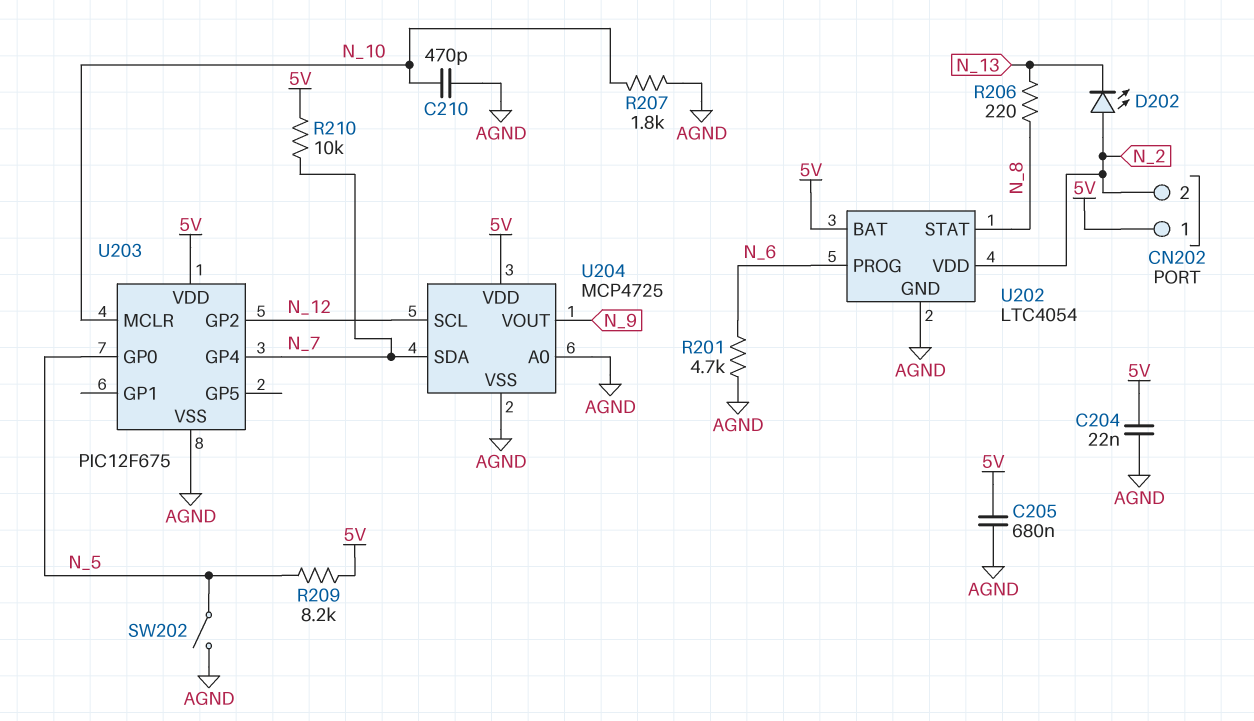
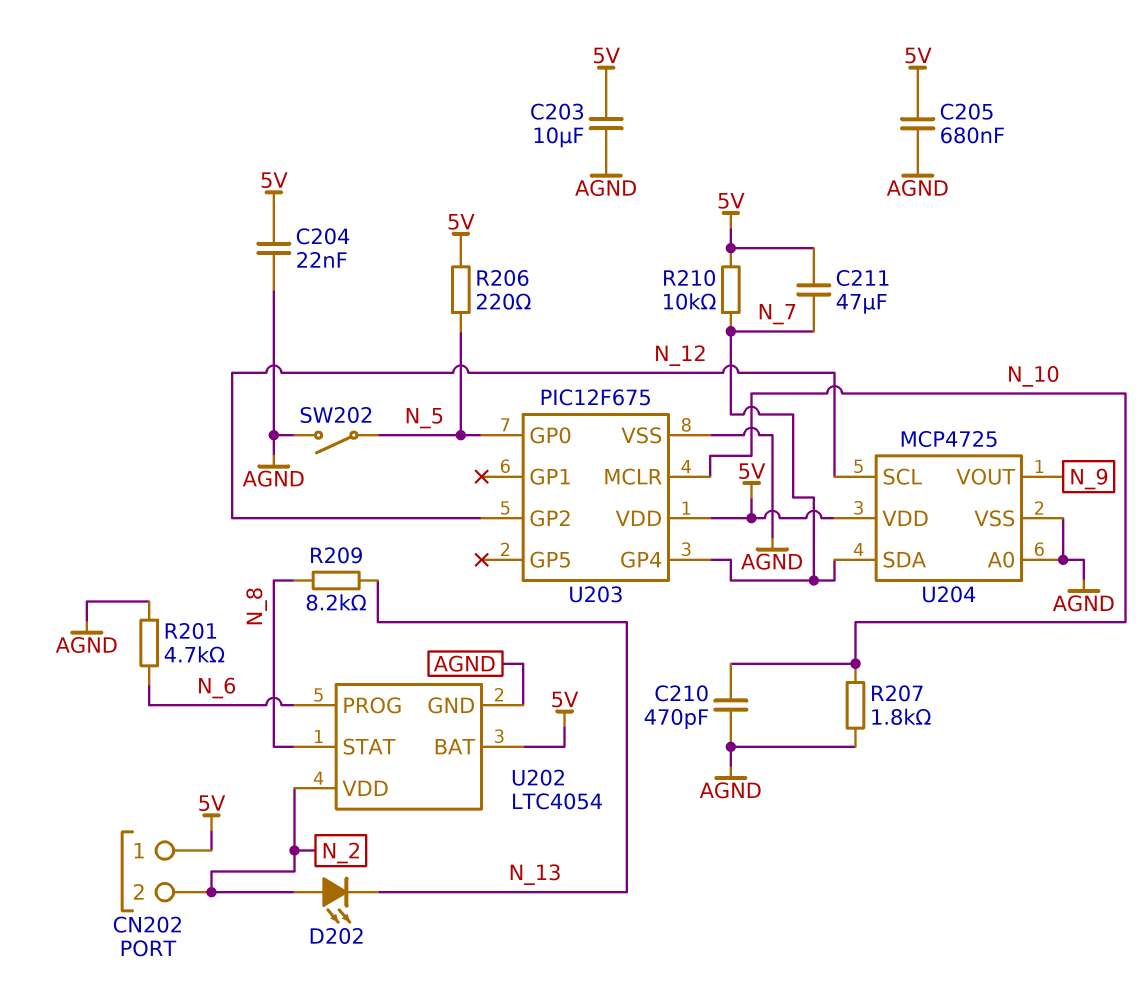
C203: none -> 10uF (5V, AGND)
C211: none -> 47uF (5V, N_7)
R206: 220 (N_8, N_13) -> 220 (5V, N_5)
R209: 8.2k (5V, N_5) -> 8.2k (N_8, N_13)

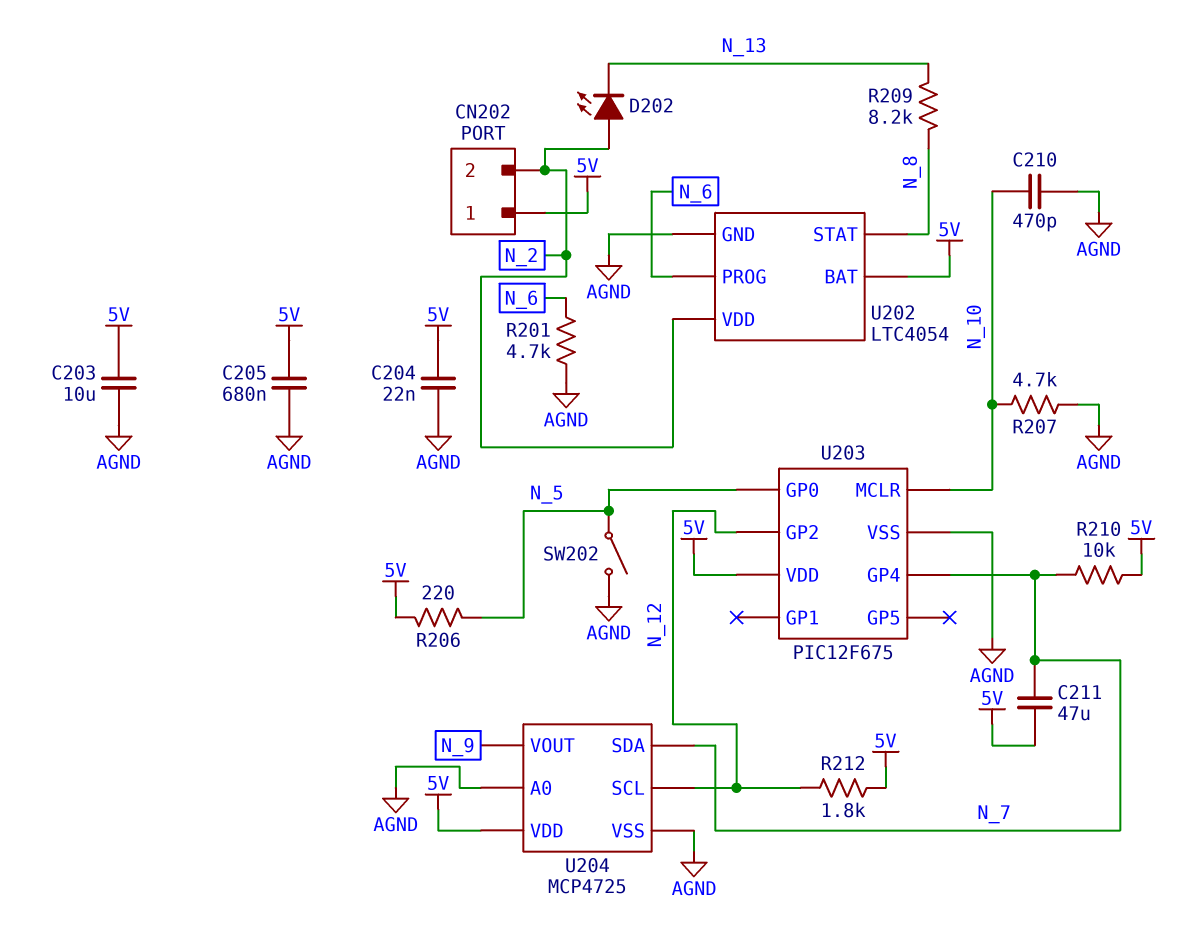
R207: 1.8k (AGND, N_10) -> 4.7k (AGND, N_10)
R212: none -> 1.8k (5V, N_12)

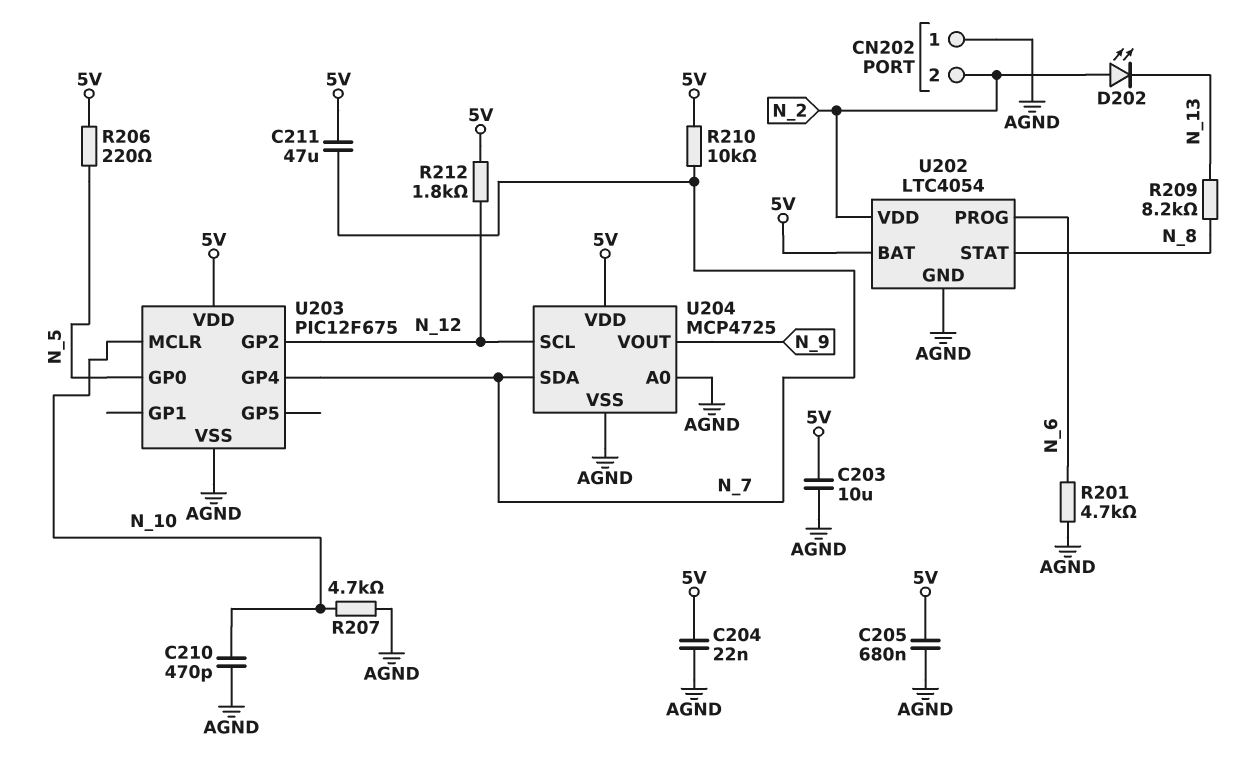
CN202 pin 1: 5V -> AGND
SW202: switch (AGND, N_5) -> none

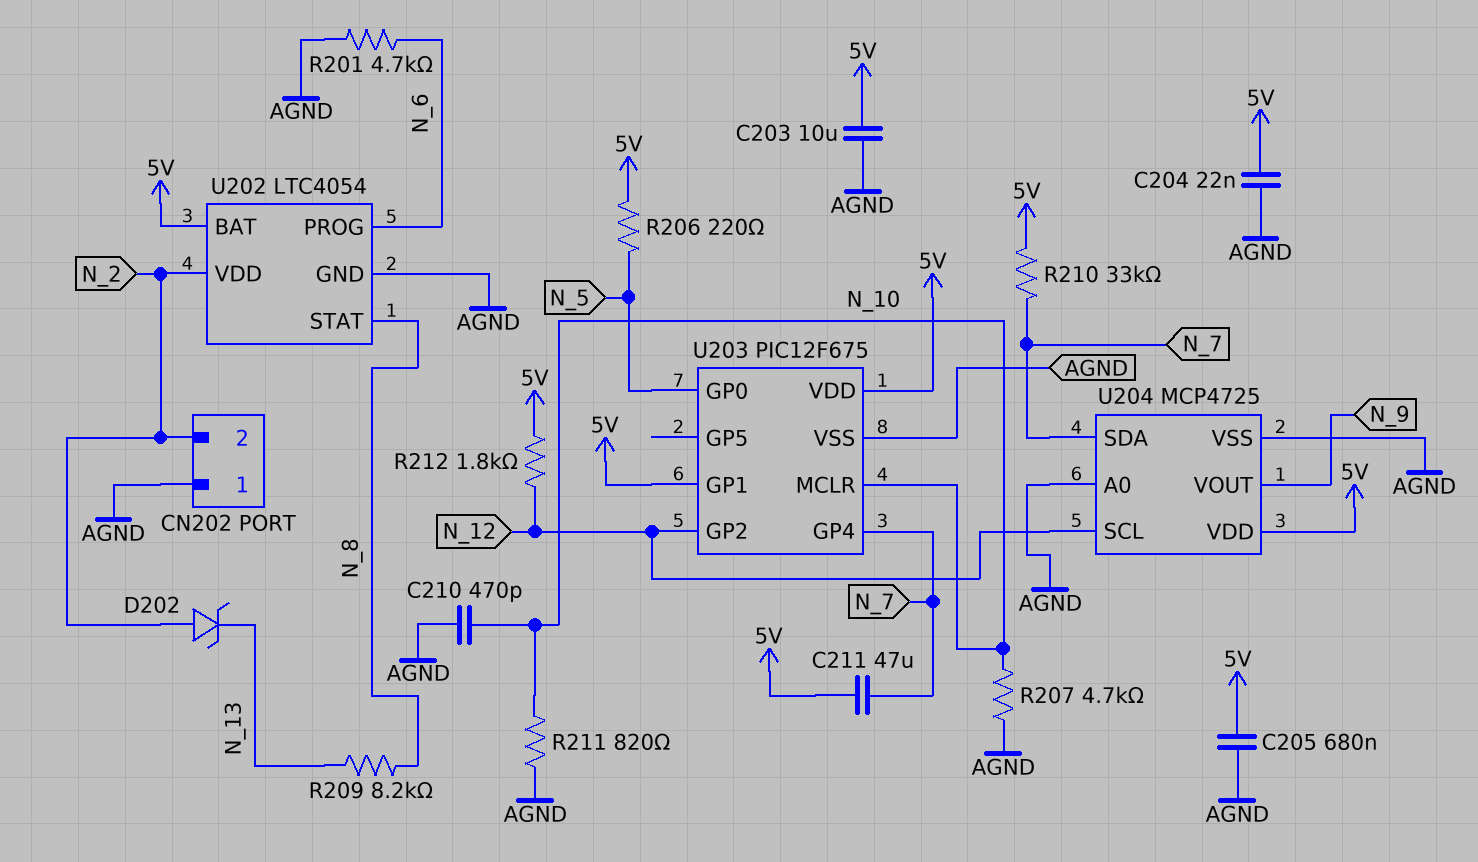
D202: LED (A N_2, K N_13) -> zener (A N_2, K N_13)
R210: 10k (5V, N_7) -> 33k (5V, N_7)
R211: none -> 820 (AGND, N_10)
U203 pin GP1: none -> 5V

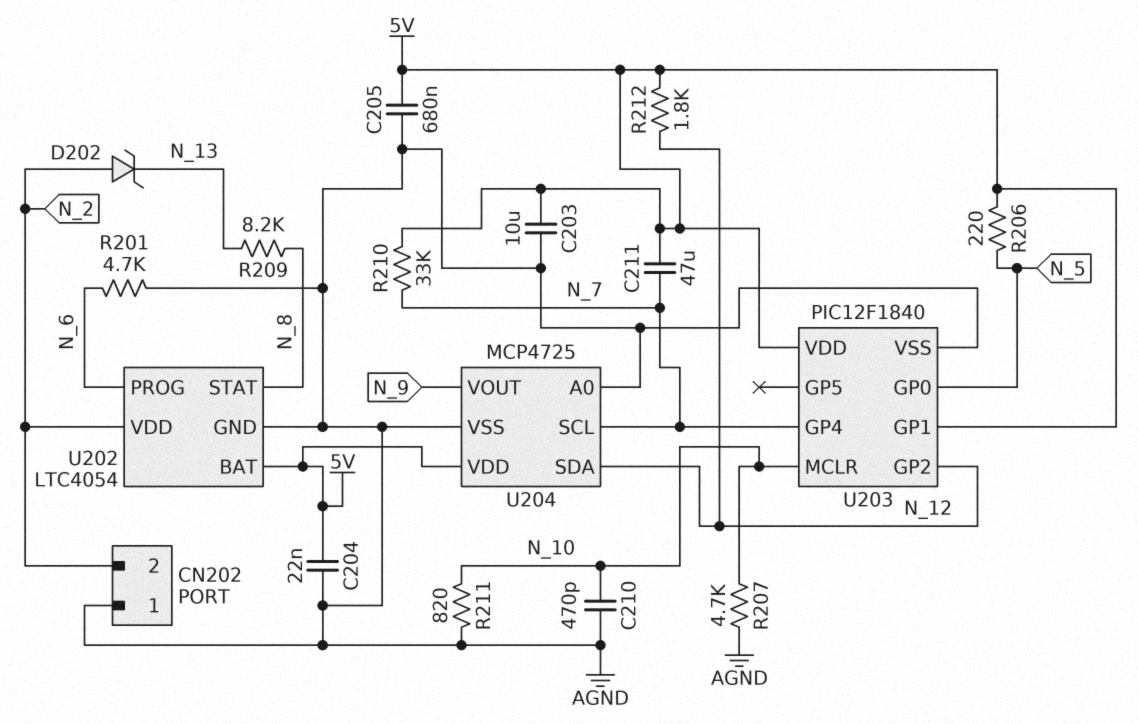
U203: PIC12F675 -> PIC12F1840
U204 pin SCL: N_12 -> N_7
U204 pin SDA: N_7 -> N_12

